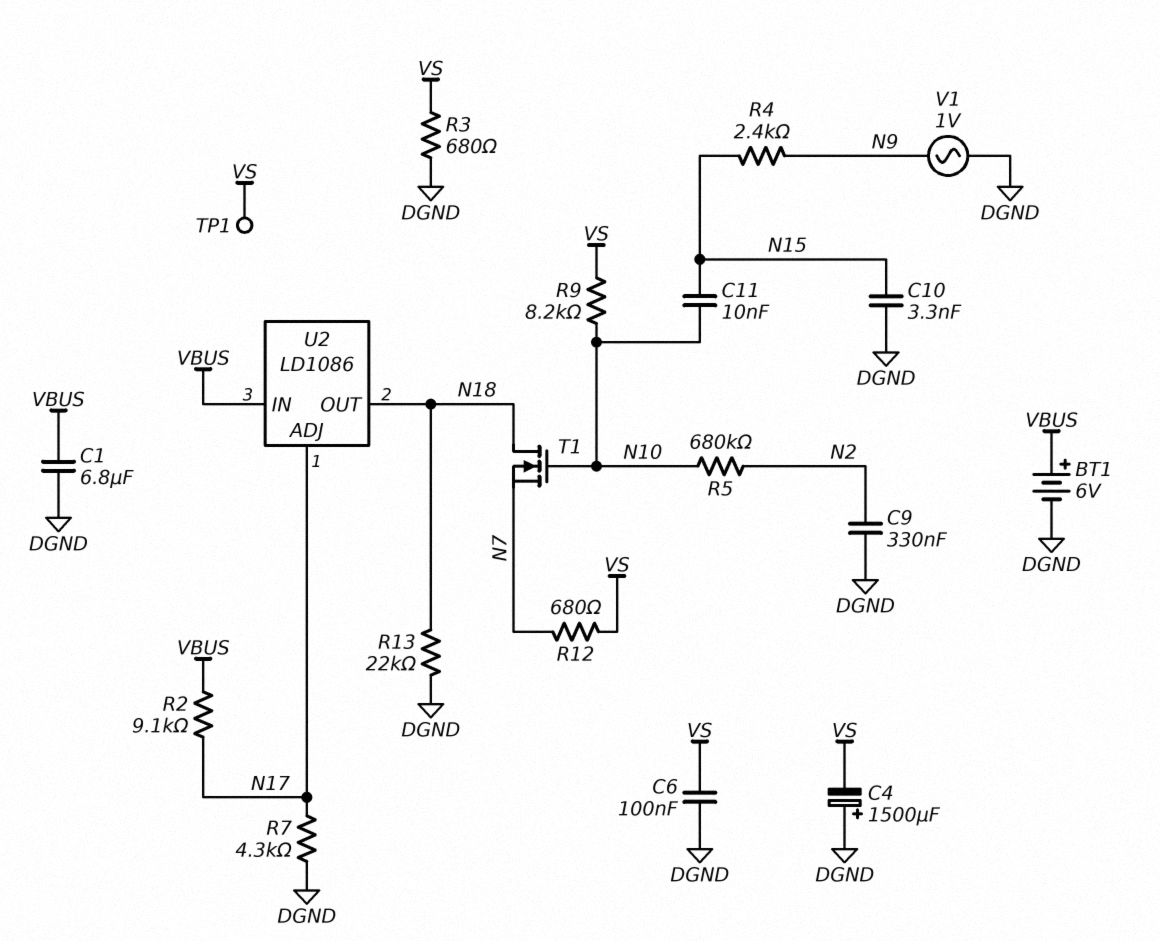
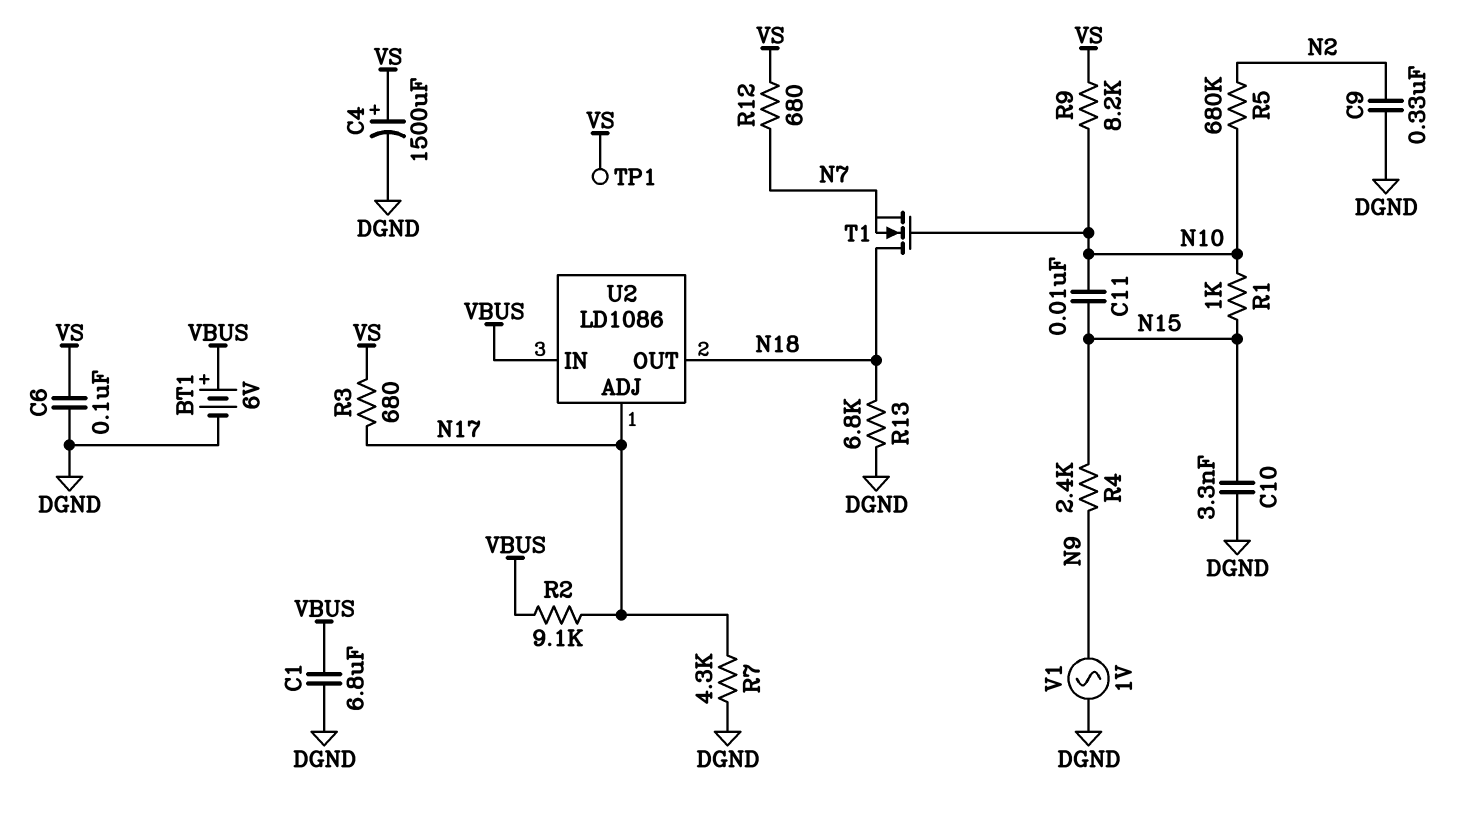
C4: 1500uF (plus DGND, minus VS) -> 1500uF (plus VS, minus DGND)
R1: none -> 1k (N10, N15)
R3: 680 (DGND, VS) -> 680 (N17, VS)
R13: 22k (DGND, N18) -> 6.8k (DGND, N18)

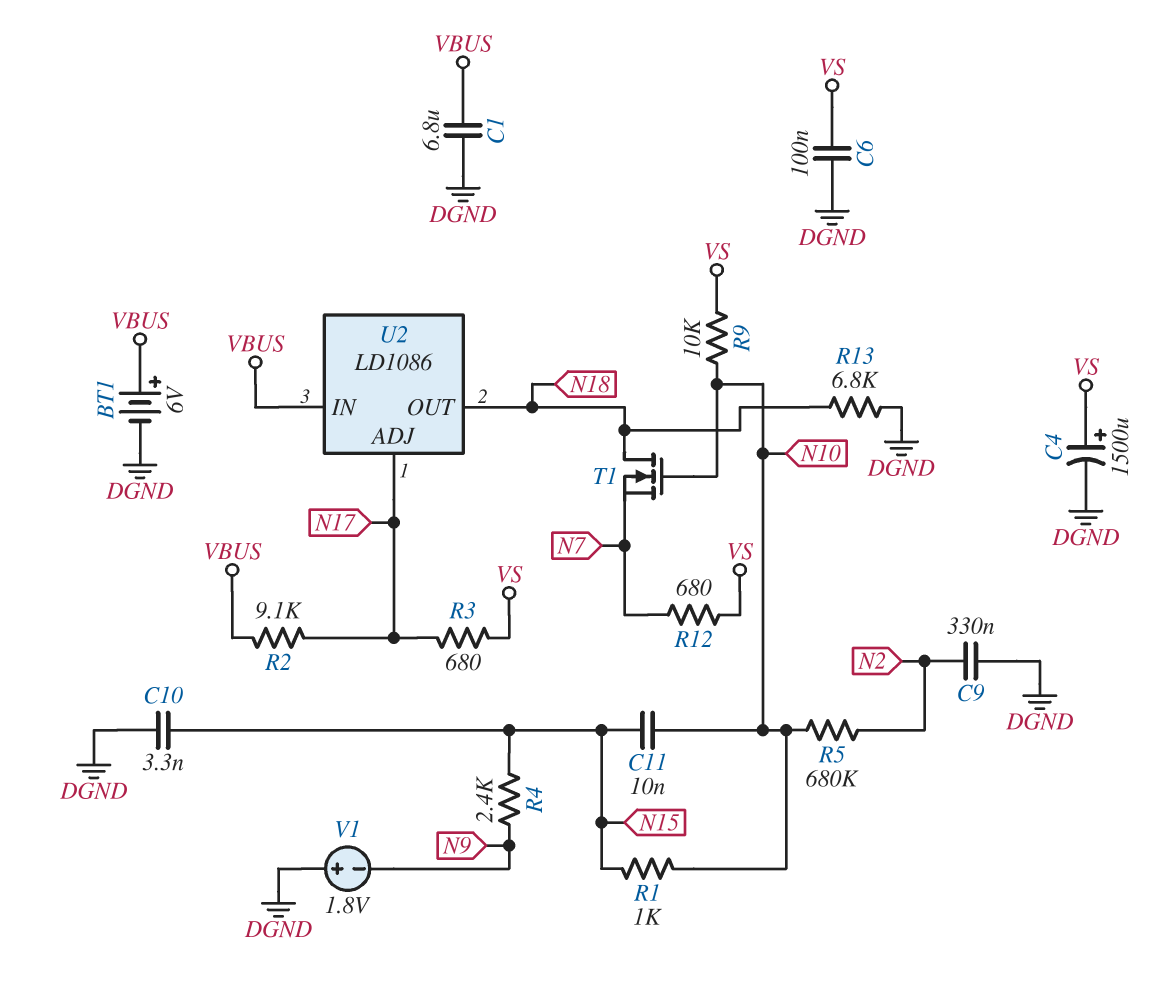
R7: 4.3k (DGND, N17) -> none
R9: 8.2k (N10, VS) -> 10k (N10, VS)
TP1: test point (VS) -> none
V1: AC 1V (DGND, N9) -> 1.8V (plus DGND, minus N9)

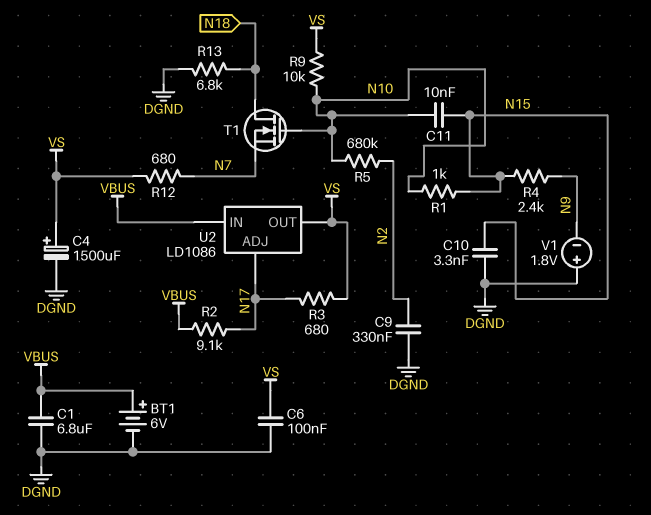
U2 pin OUT: N18 -> VS

